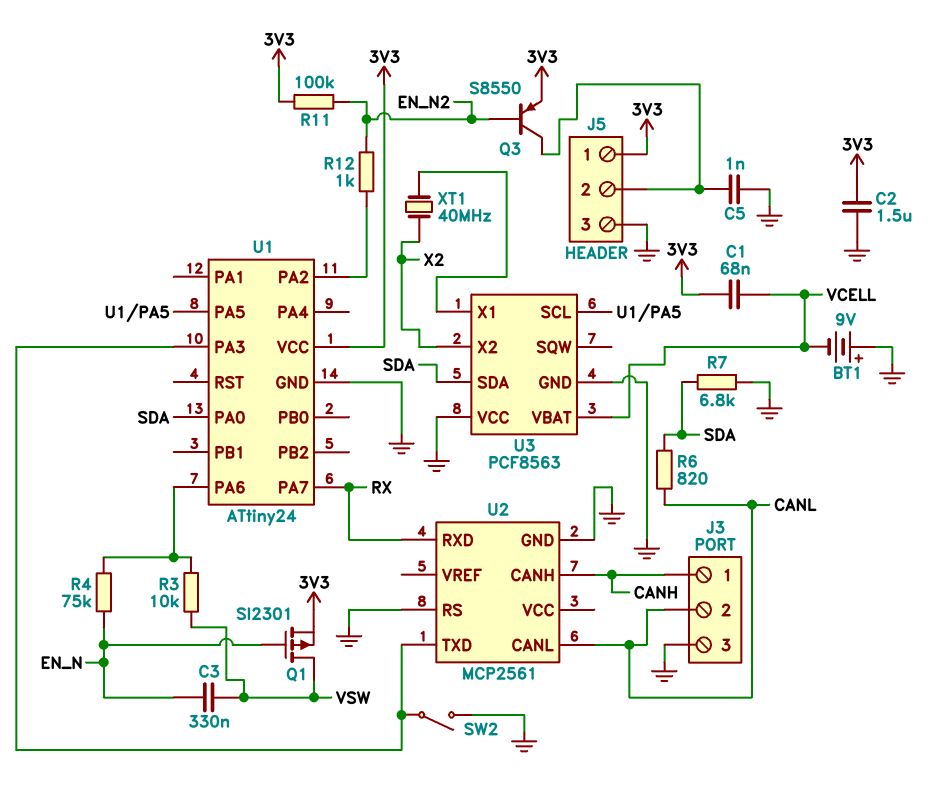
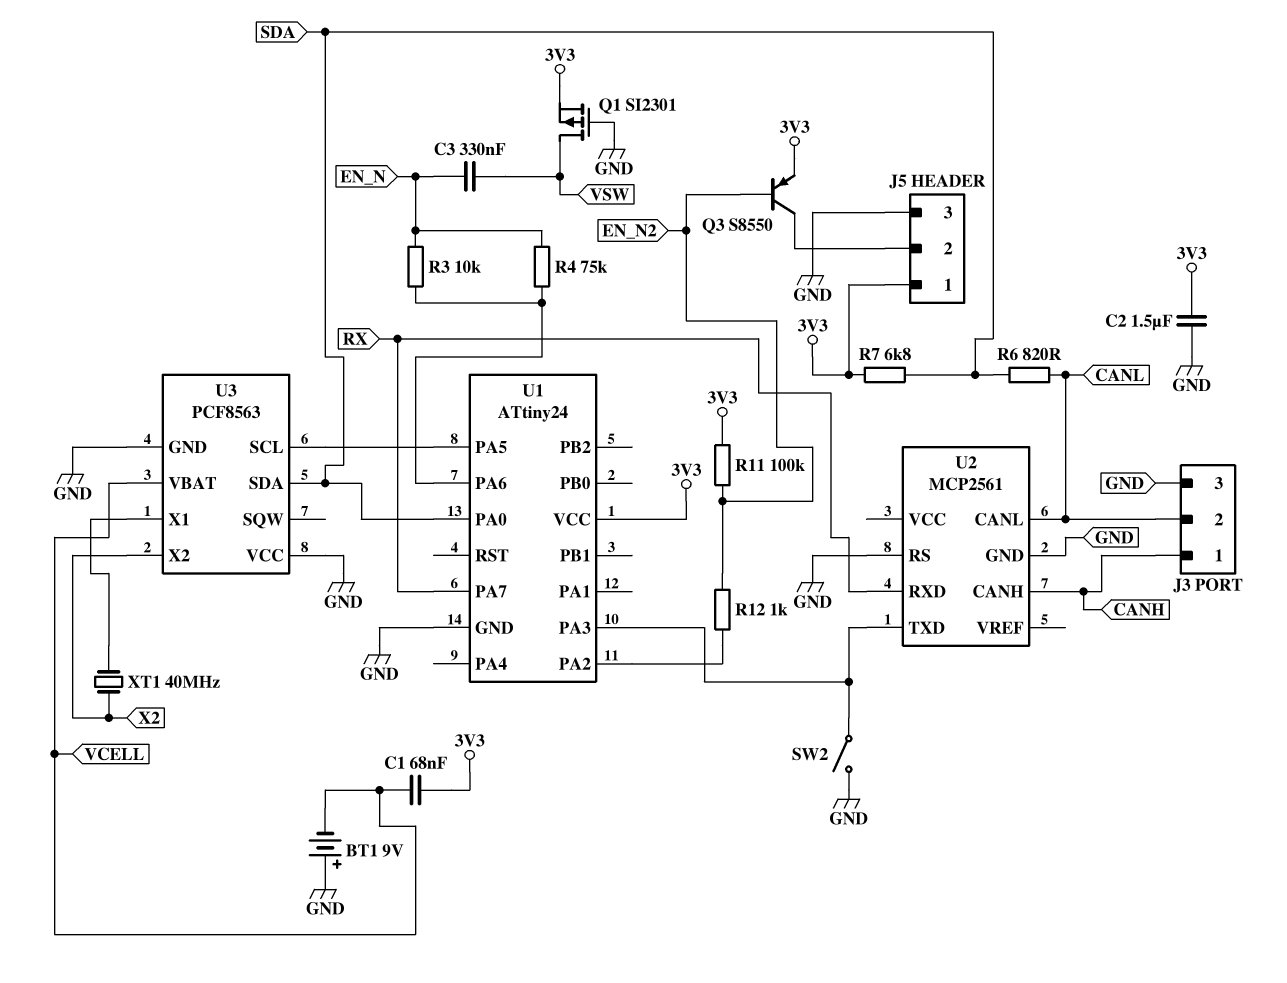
C5: 1nF (GND, J5/2) -> none
Q1: PMOS SI2301 (G EN_N, D VSW, S 3V3) -> PMOS SI2301 (G GND, D VSW, S 3V3)
R3: 10k (U1/PA6, VSW) -> 10k (EN_N, U1/PA6)
R7: 6.8k (GND, SDA) -> 6.8k (3V3, SDA)

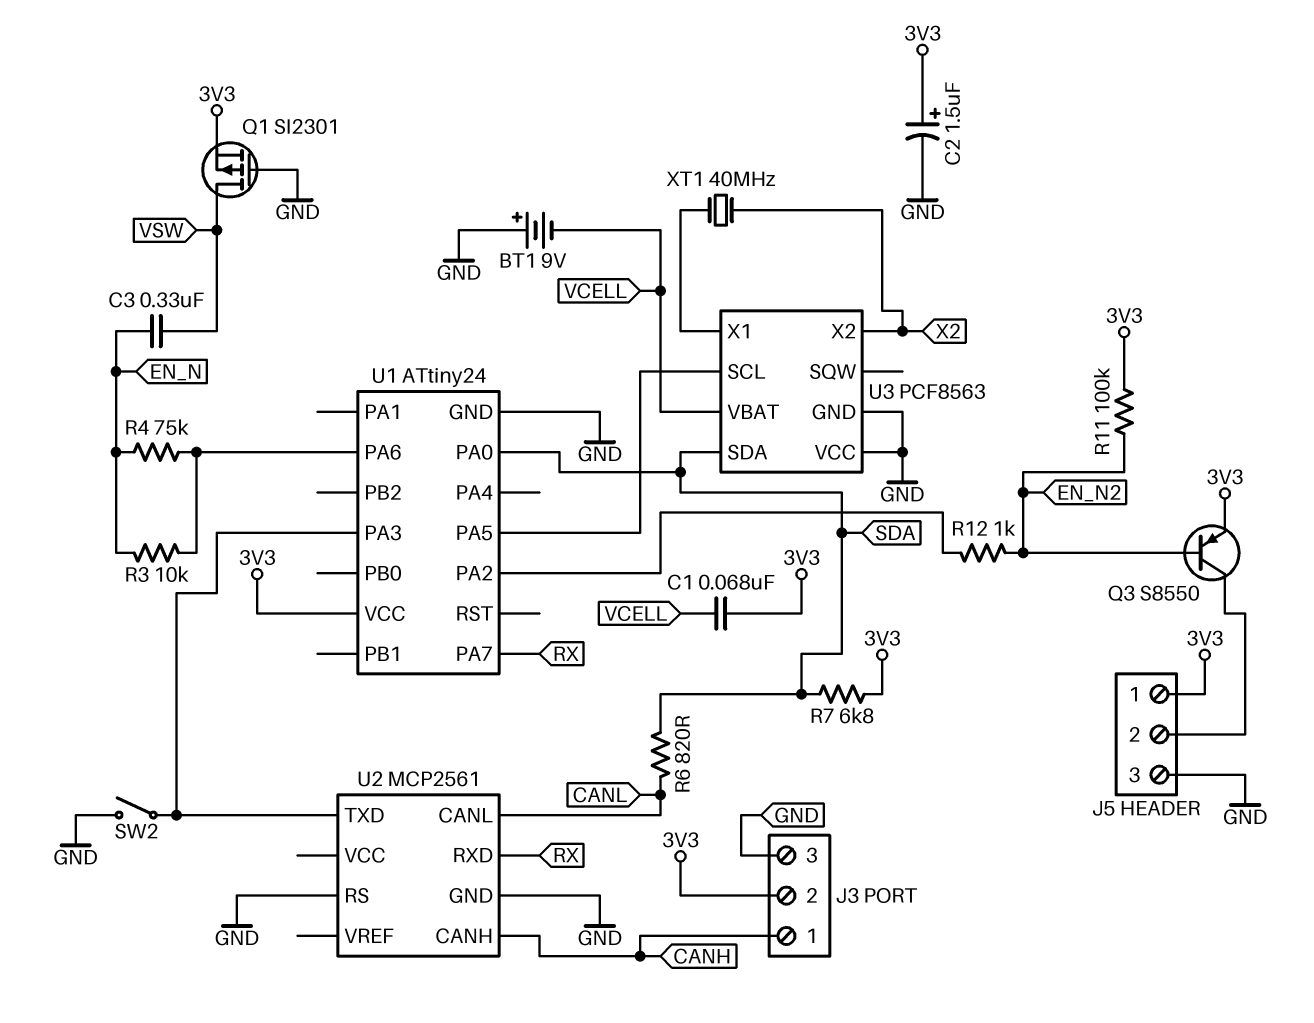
C2: 1.5uF (3V3, GND) -> 1.5uF (plus 3V3, minus GND)
J3 pin 2: CANL -> 3V3

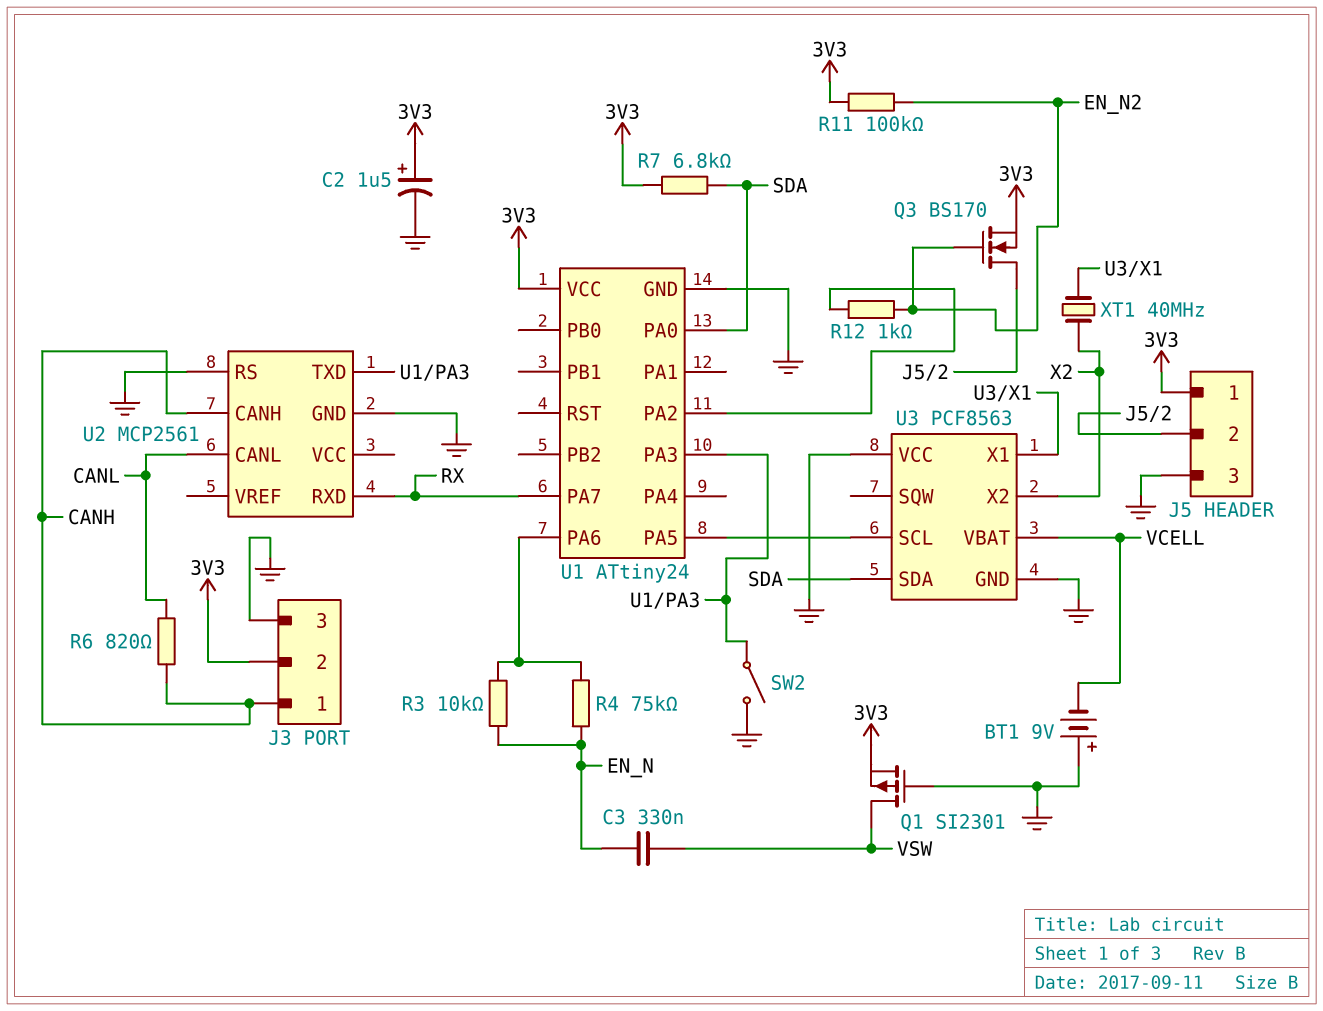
C1: 68nF (3V3, VCELL) -> none
Q3: PNP S8550 (B EN_N2, C J5/2, E 3V3) -> NMOS BS170 (G EN_N2, D J5/2, S 3V3)
R6: 820 (CANL, SDA) -> 820 (CANH, CANL)

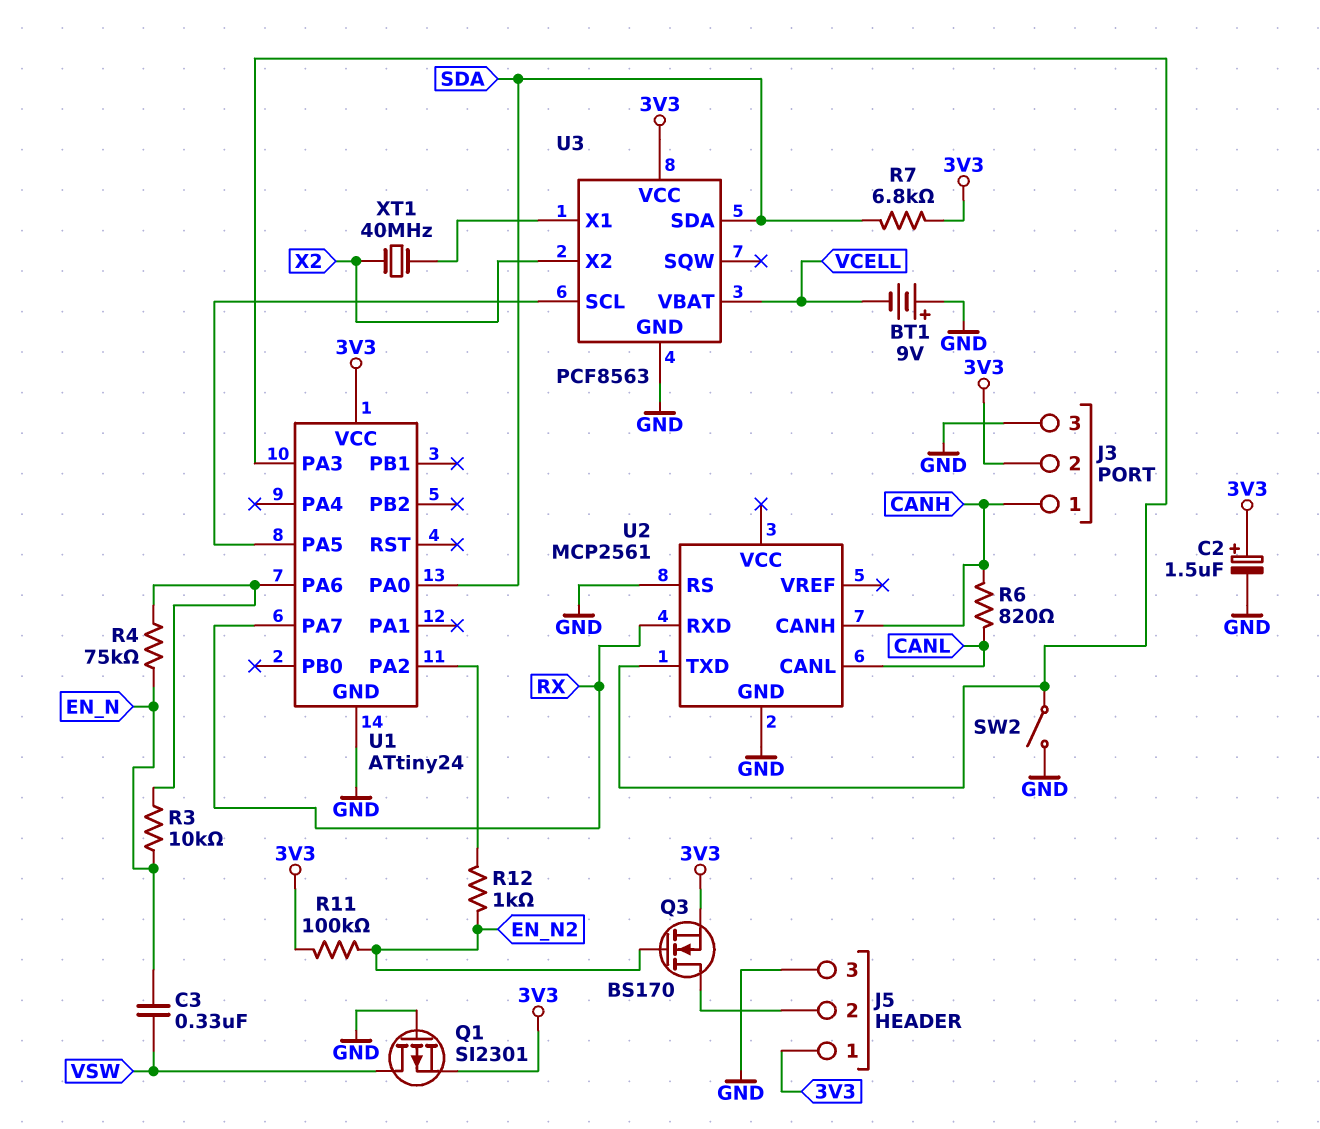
U3 pin VCC: GND -> 3V3

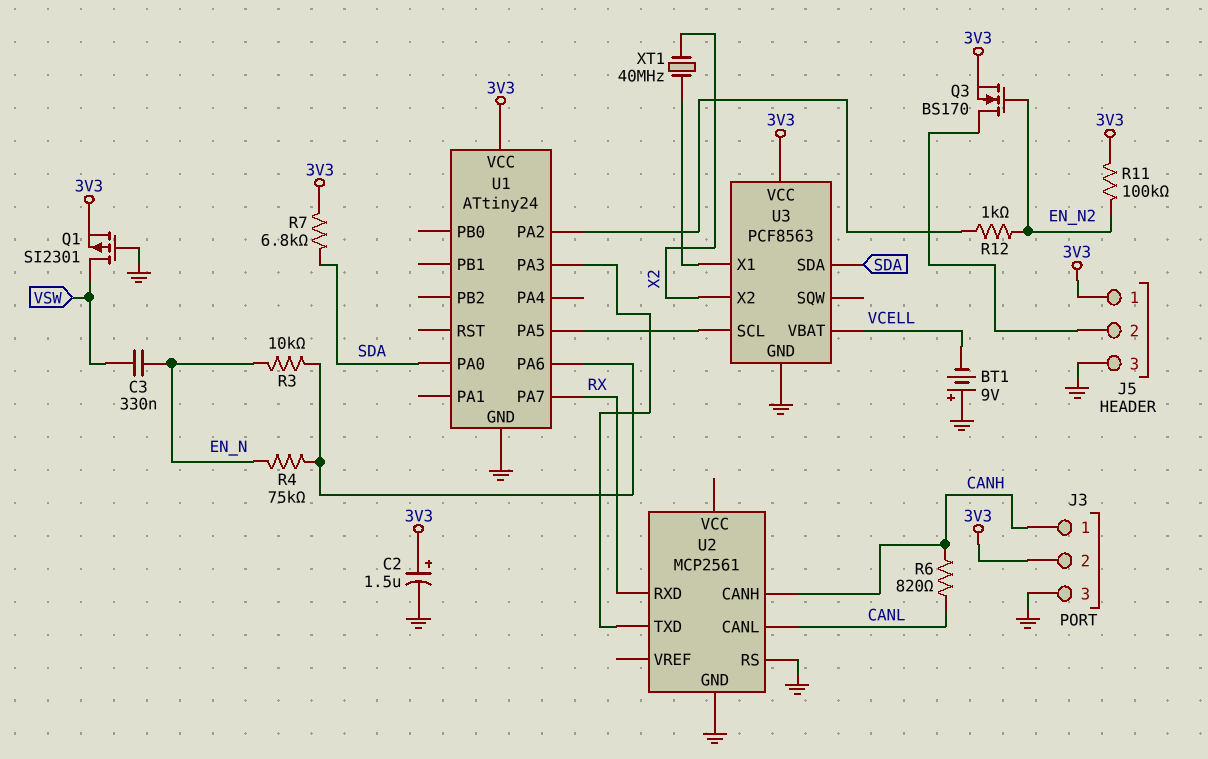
SW2: switch (GND, U1/PA3) -> none

